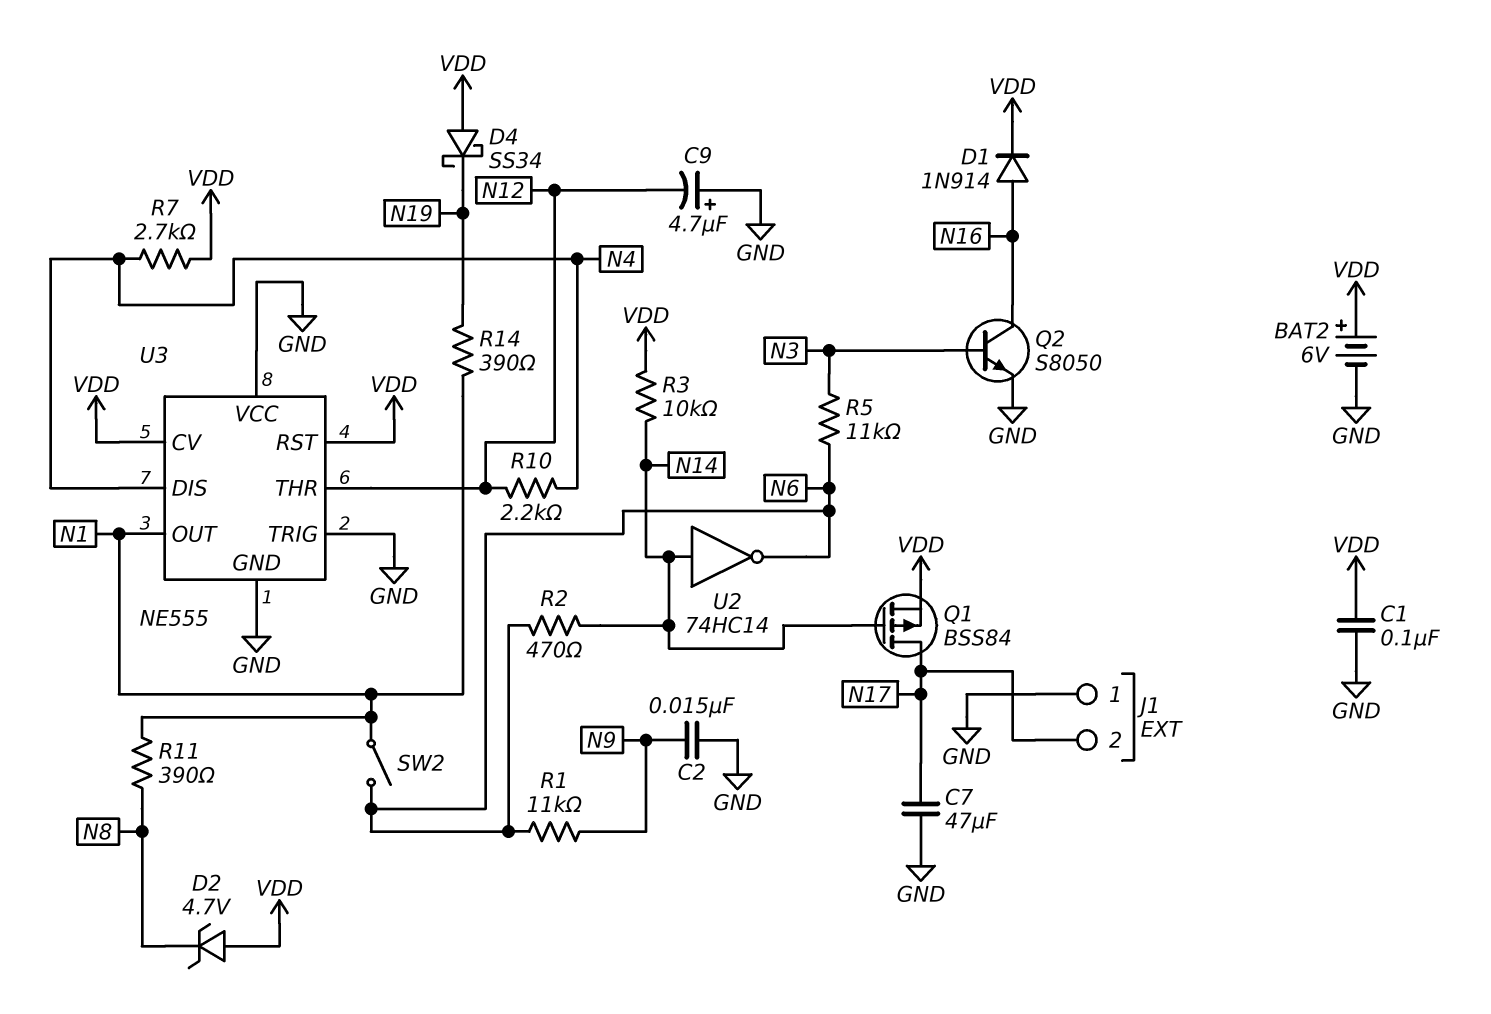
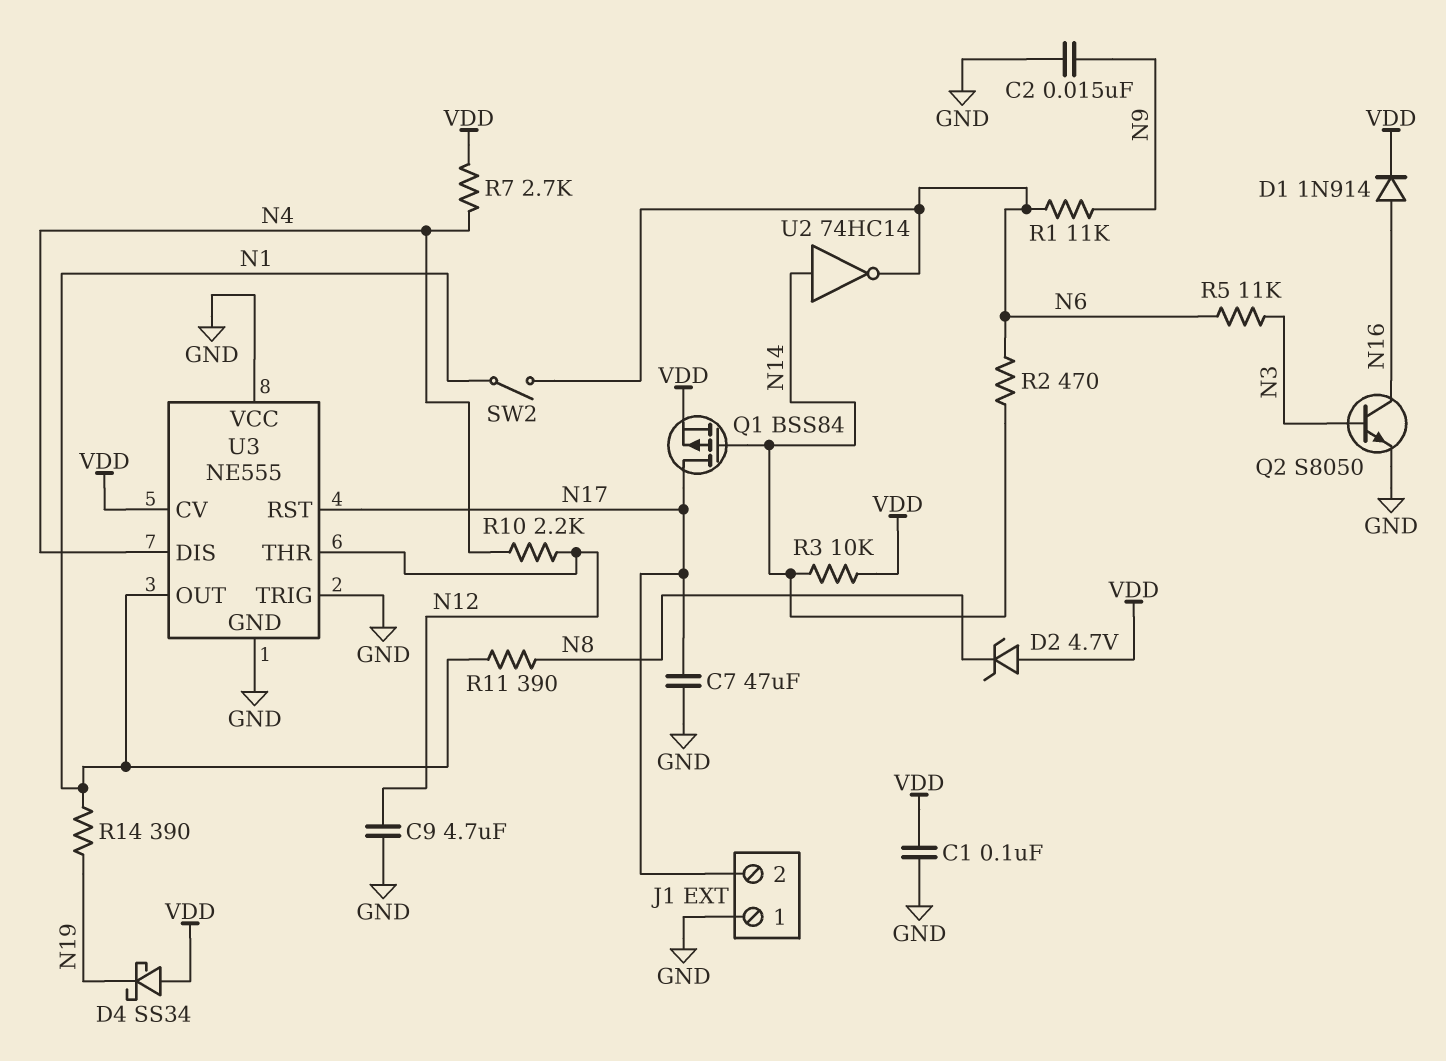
BAT2: 6V (plus VDD, minus GND) -> none
C9: 4.7uF (plus GND, minus N12) -> 4.7uF (GND, N12)
U3 pin RST: VDD -> N17

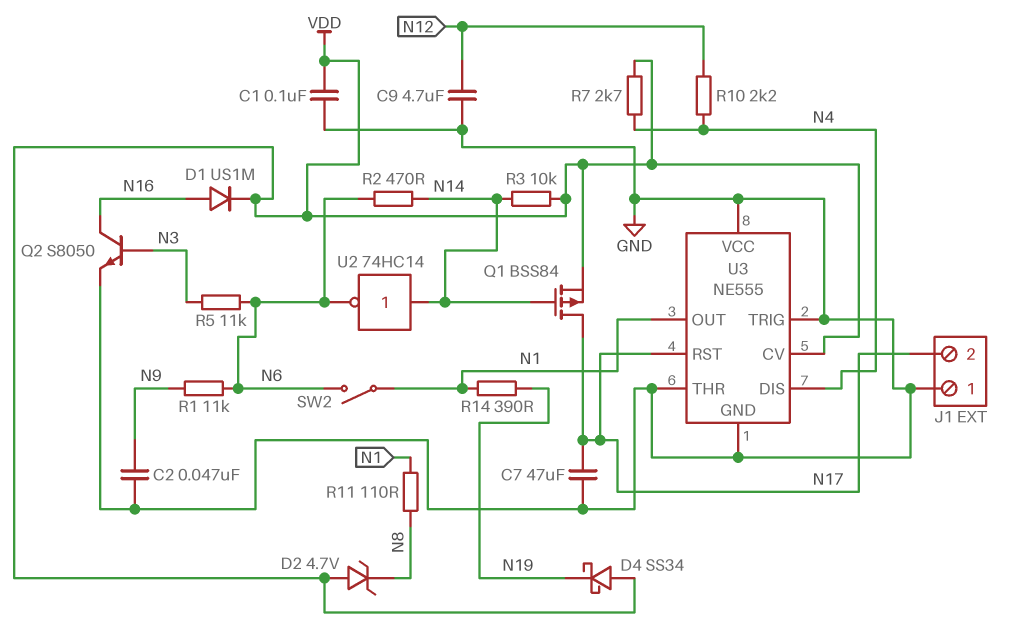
C2: 15nF (GND, N9) -> 47nF (GND, N9)
D1: diode 1N914 (A N16, K VDD) -> diode US1M (A N16, K VDD)
R11: 390 (N1, N8) -> 110 (N1, N8)
U3 pin THR: N12 -> GND

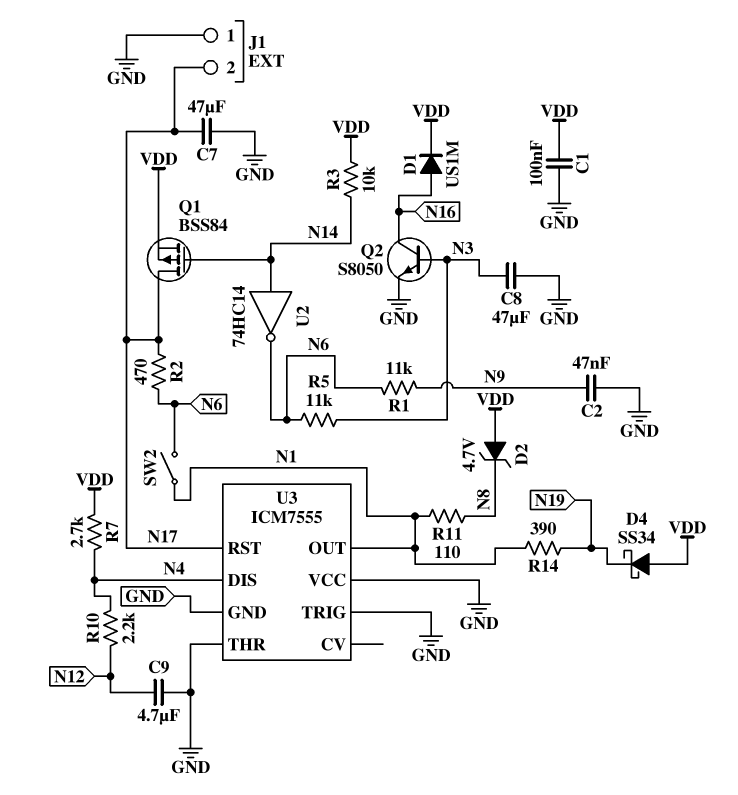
C8: none -> 47uF (GND, N3)
R2: 470 (N6, N14) -> 470 (N6, N17)
U3: NE555 -> ICM7555
U3 pin CV: VDD -> none

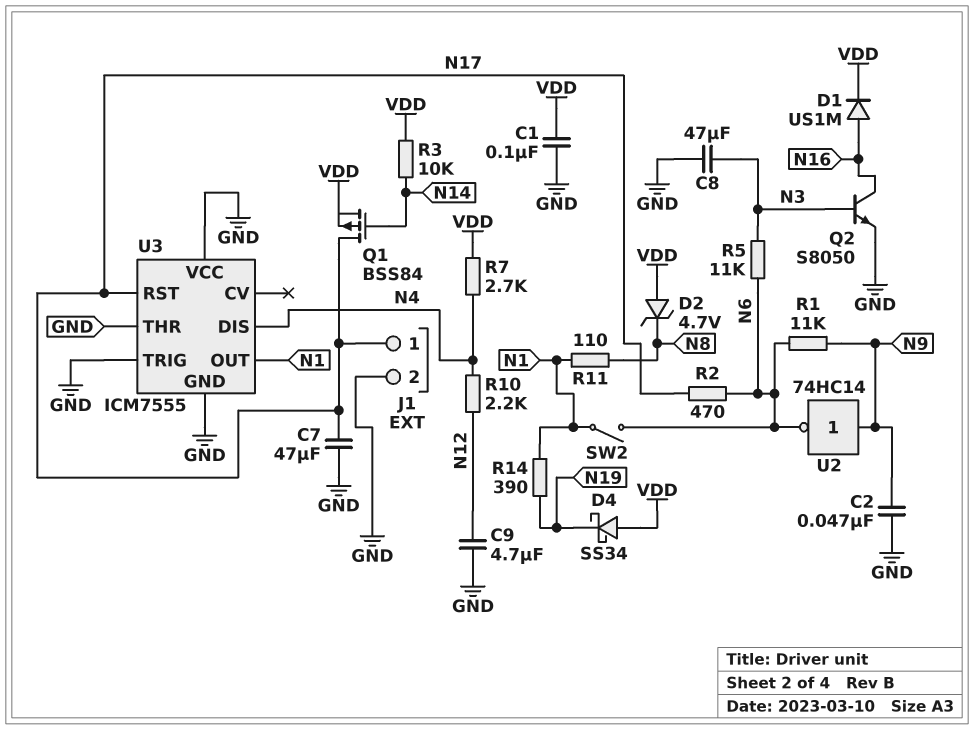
J1 pin 1: GND -> N17
J1 pin 2: N17 -> GND
U2: NOT 74HC14 (in N14, out N6) -> NOT 74HC14 (in N9, out N6)

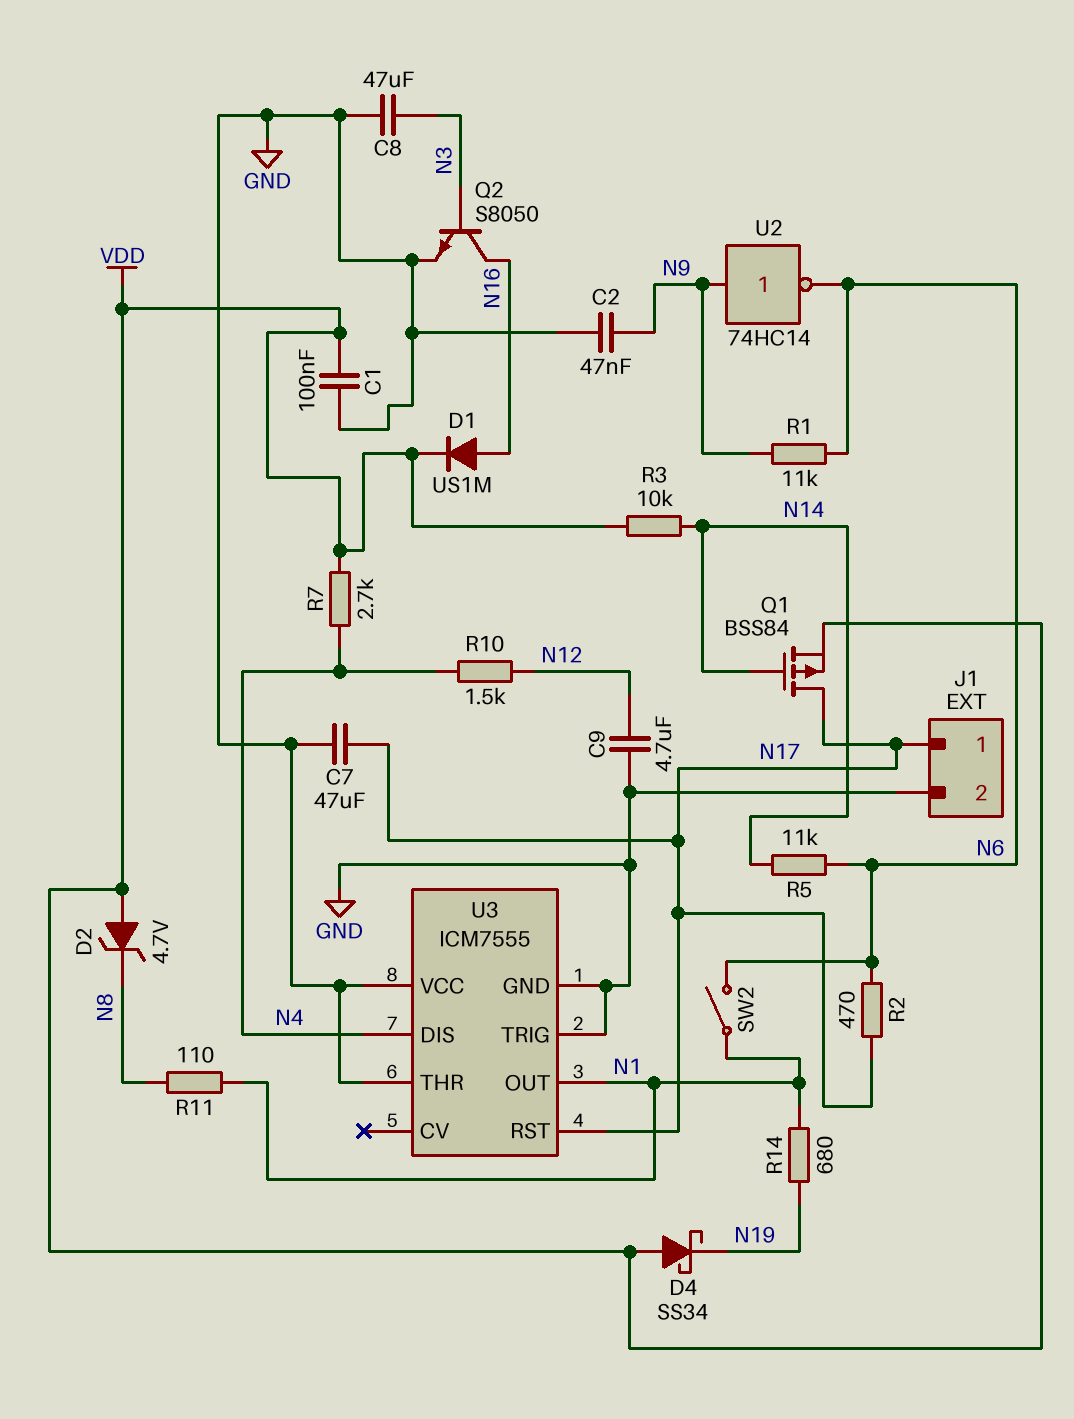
R5: 11k (N3, N6) -> 11k (N6, N14)
R10: 2.2k (N4, N12) -> 1.5k (N4, N12)
R14: 390 (N1, N19) -> 680 (N1, N19)

